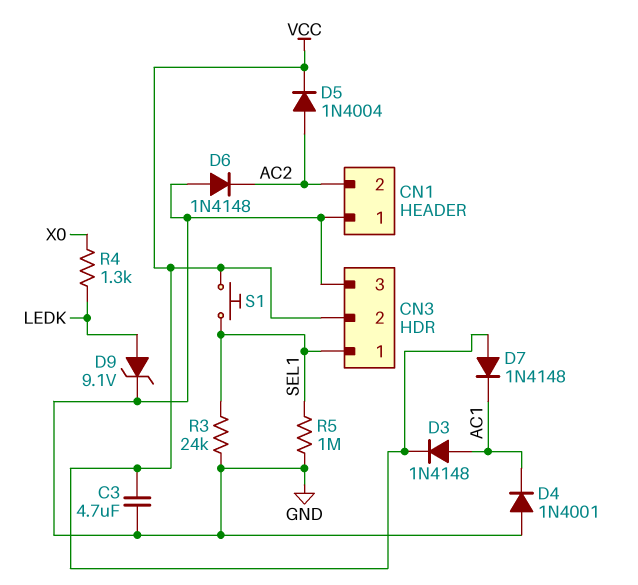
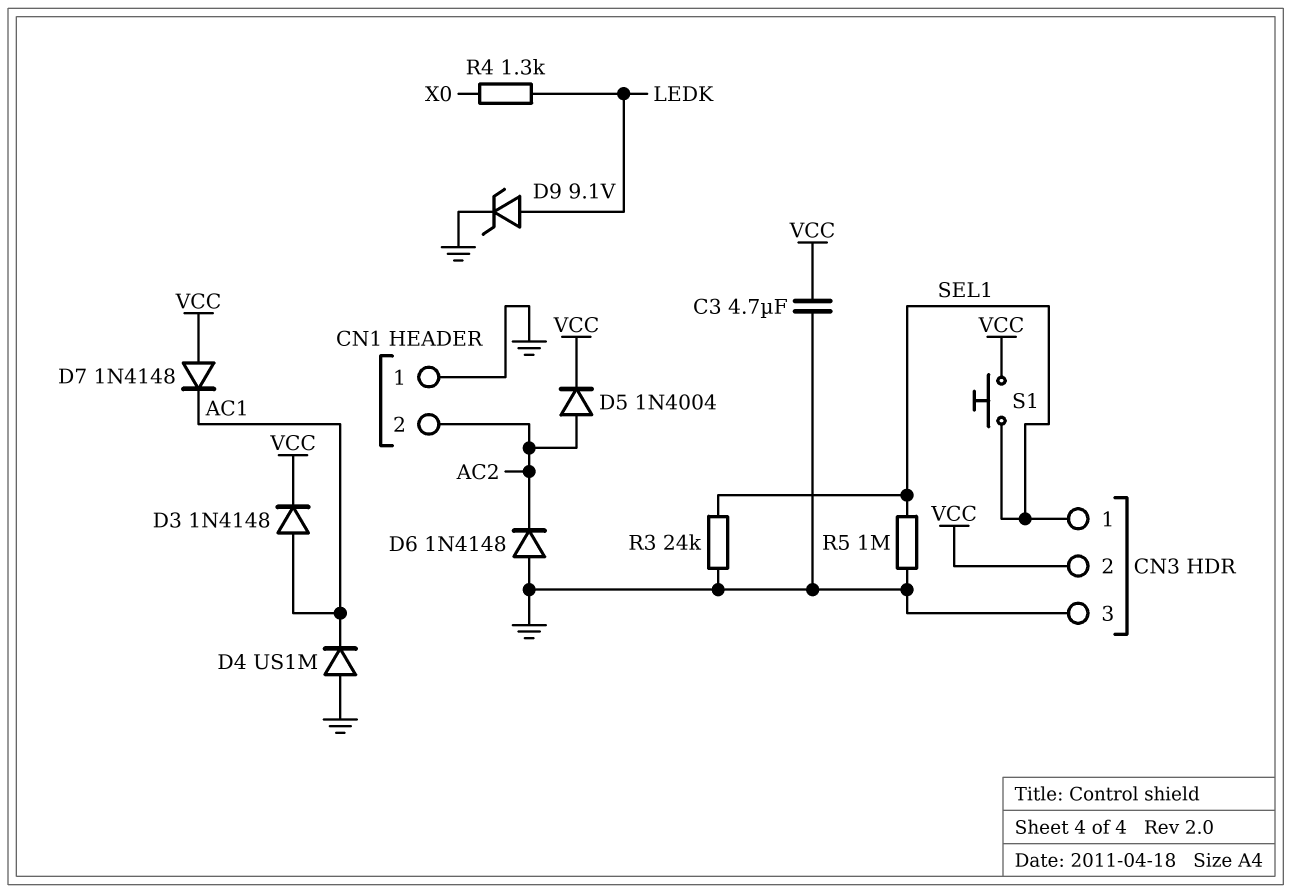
D4: diode 1N4001 (A GND, K AC1) -> diode US1M (A GND, K AC1)

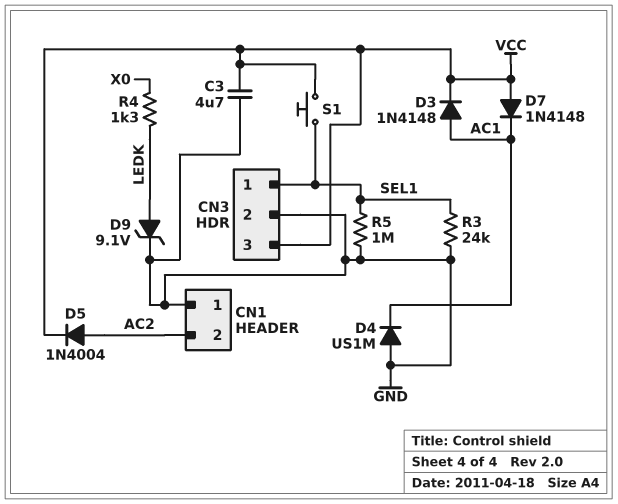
CN3 pin 2: VCC -> GND
CN3 pin 3: GND -> VCC
D6: diode 1N4148 (A GND, K AC2) -> none

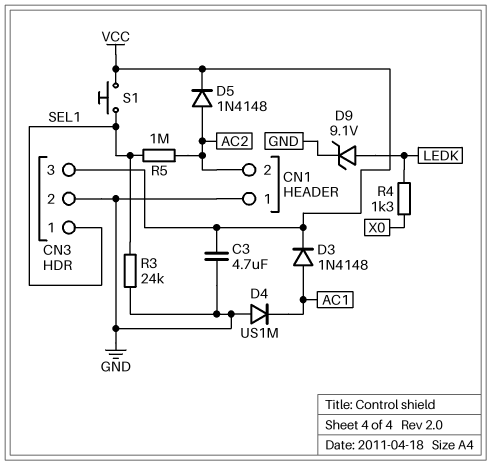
D5: diode 1N4004 (A AC2, K VCC) -> diode 1N4148 (A AC2, K VCC)
D7: diode 1N4148 (A VCC, K AC1) -> none
R5: 1M (GND, SEL1) -> 1M (AC2, SEL1)

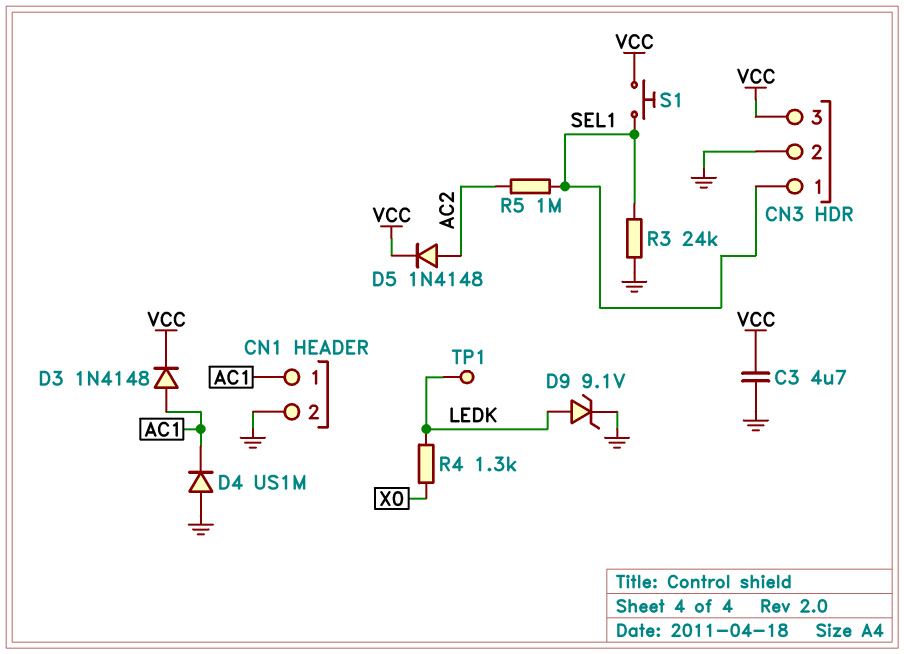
CN1 pin 1: GND -> AC1
CN1 pin 2: AC2 -> GND
TP1: none -> test point (LEDK)

